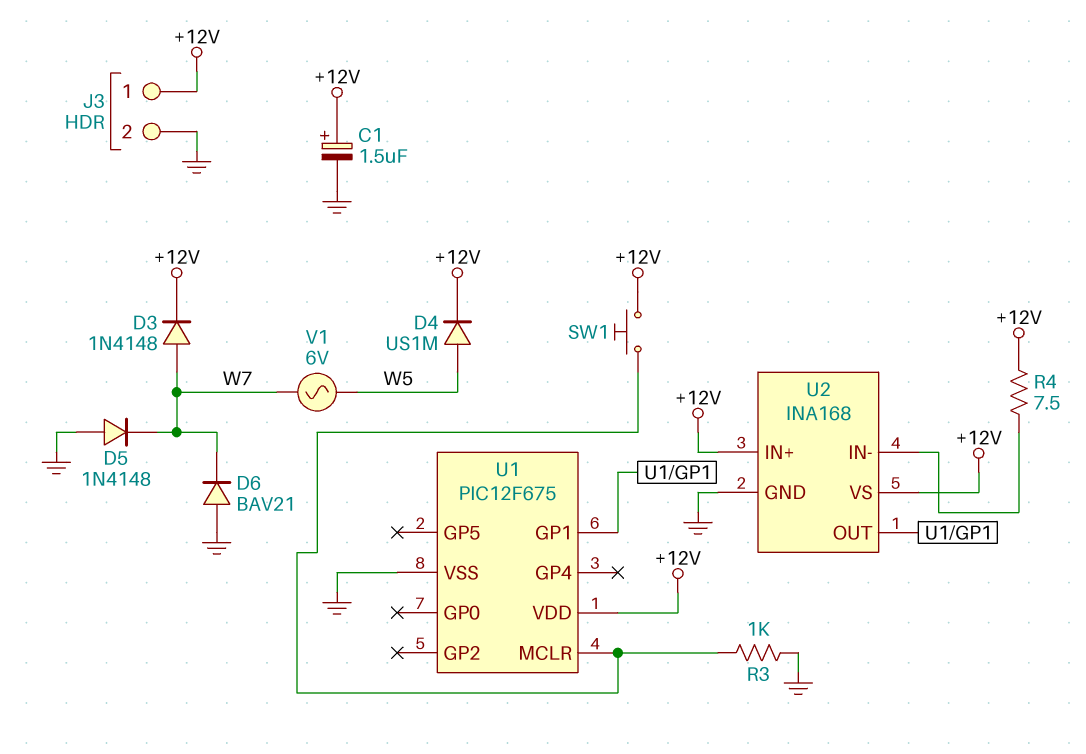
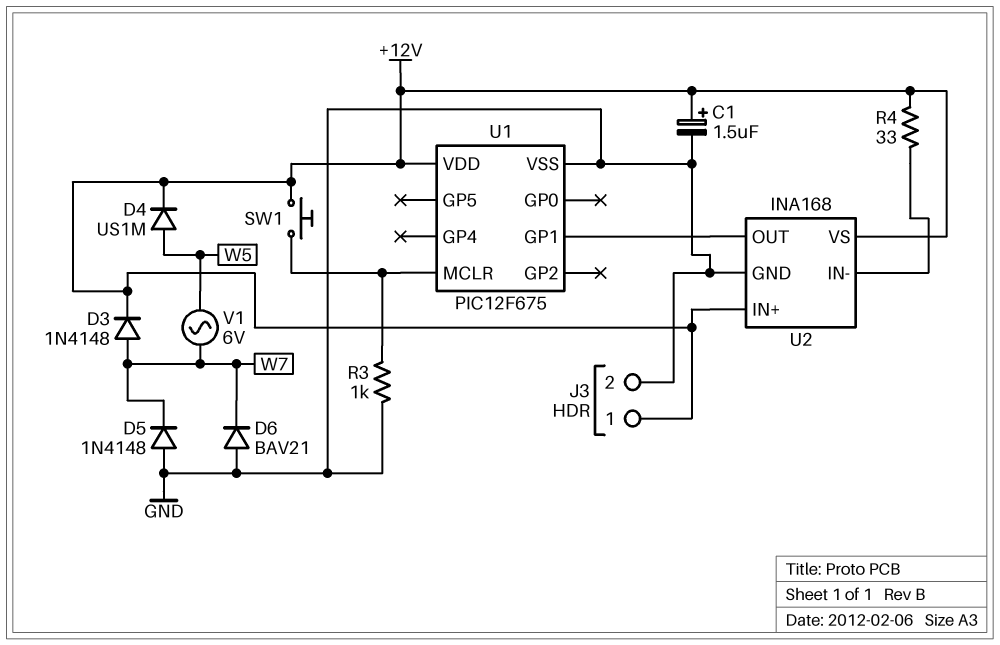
R4: 7.5 (+12V, U2/IN-) -> 33 (+12V, U2/IN-)

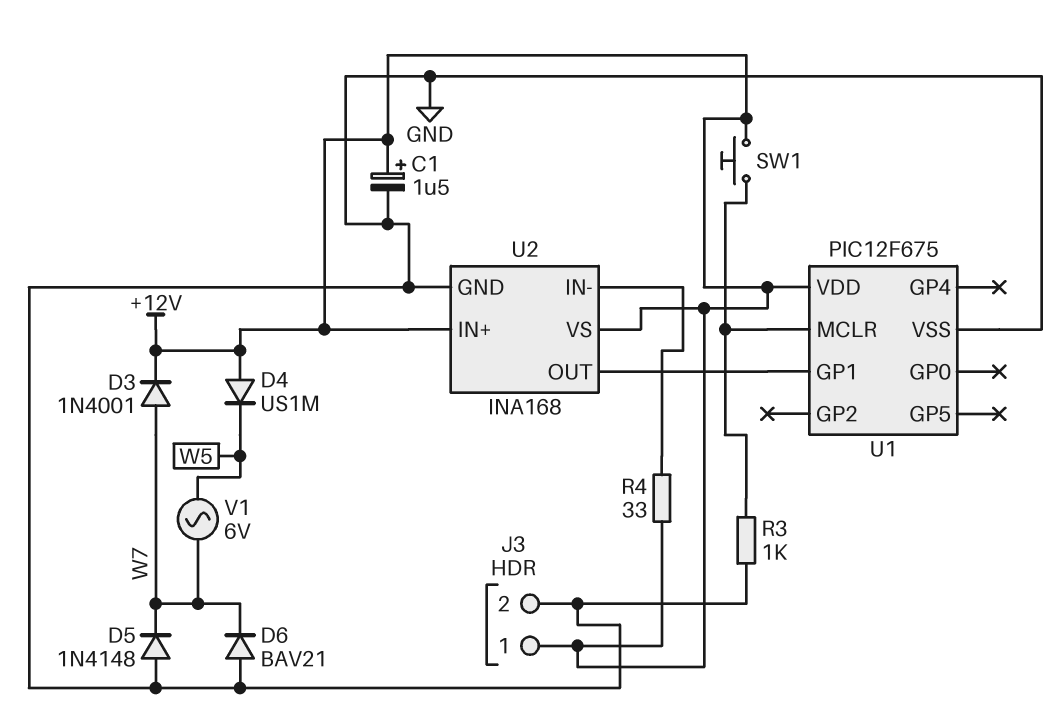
D3: diode 1N4148 (A W7, K +12V) -> diode 1N4001 (A W7, K +12V)
D4: diode US1M (A W5, K +12V) -> diode US1M (A +12V, K W5)

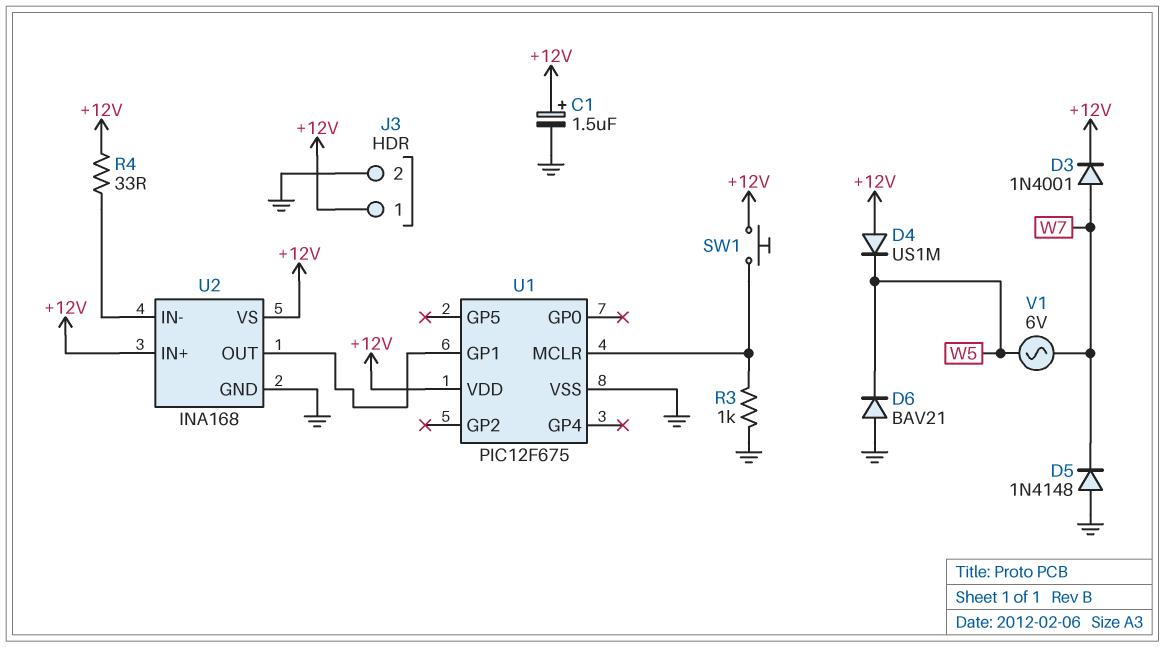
D6: diode BAV21 (A GND, K W7) -> diode BAV21 (A GND, K W5)

